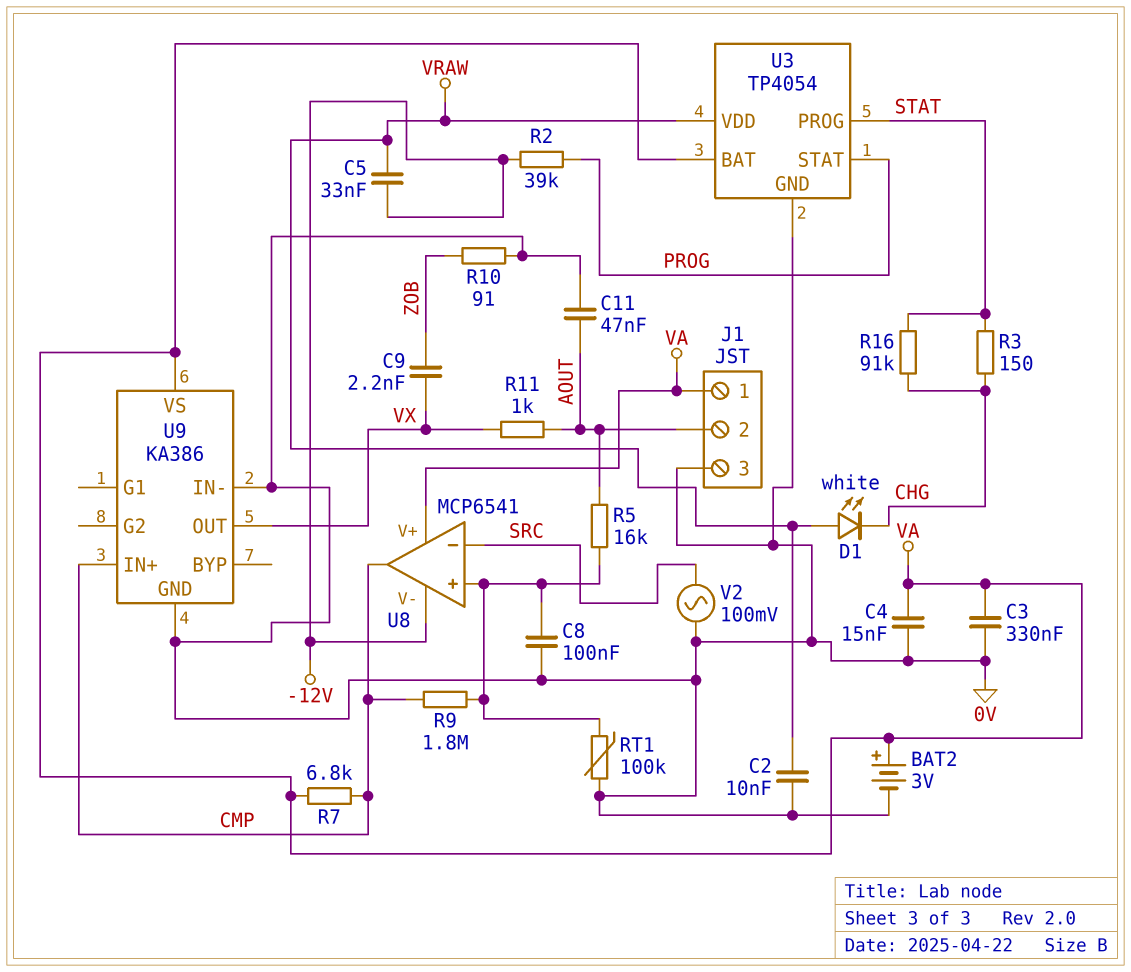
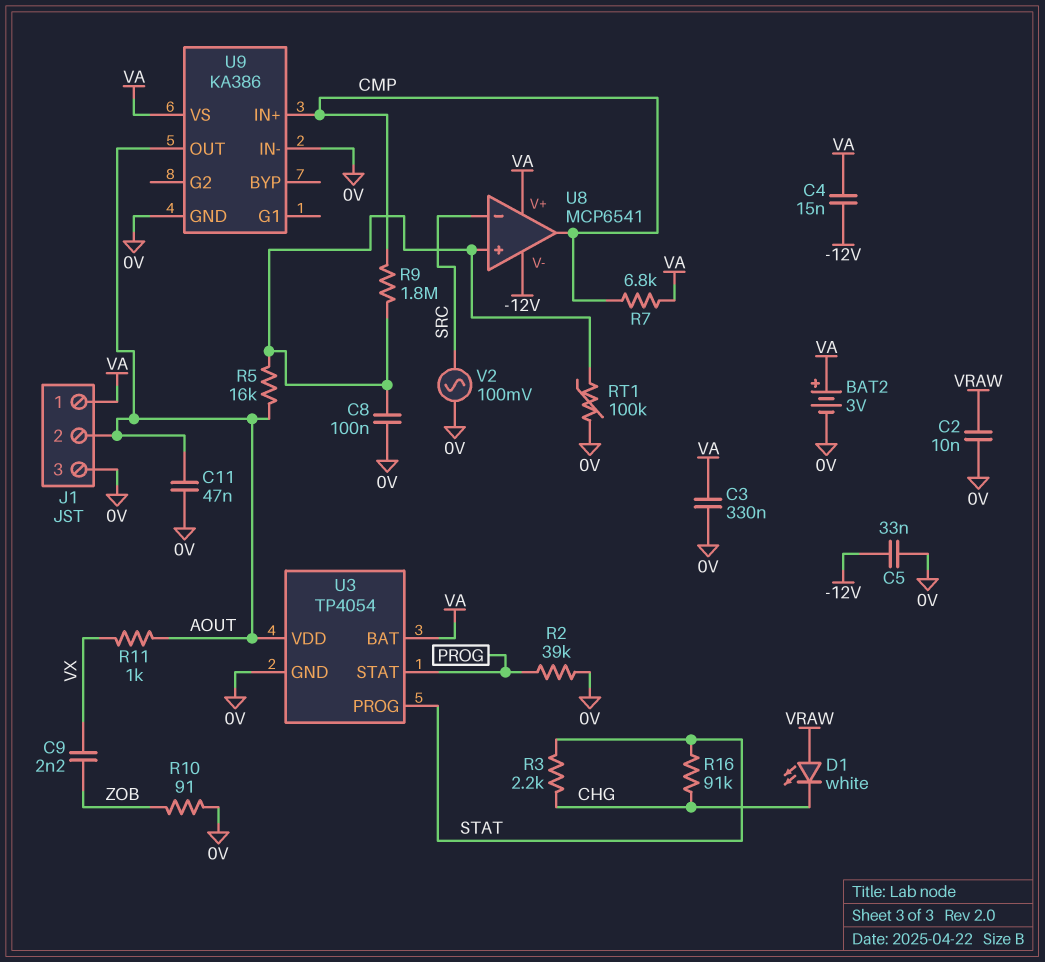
C4: 15nF (0V, VA) -> 15nF (-12V, VA)
C5: 33nF (-12V, VRAW) -> 33nF (-12V, 0V)
R2: 39k (-12V, PROG) -> 39k (0V, PROG)
R3: 150 (CHG, STAT) -> 2.2k (CHG, STAT)
U3 pin VDD: VRAW -> AOUT
U9 pin OUT: VX -> AOUT

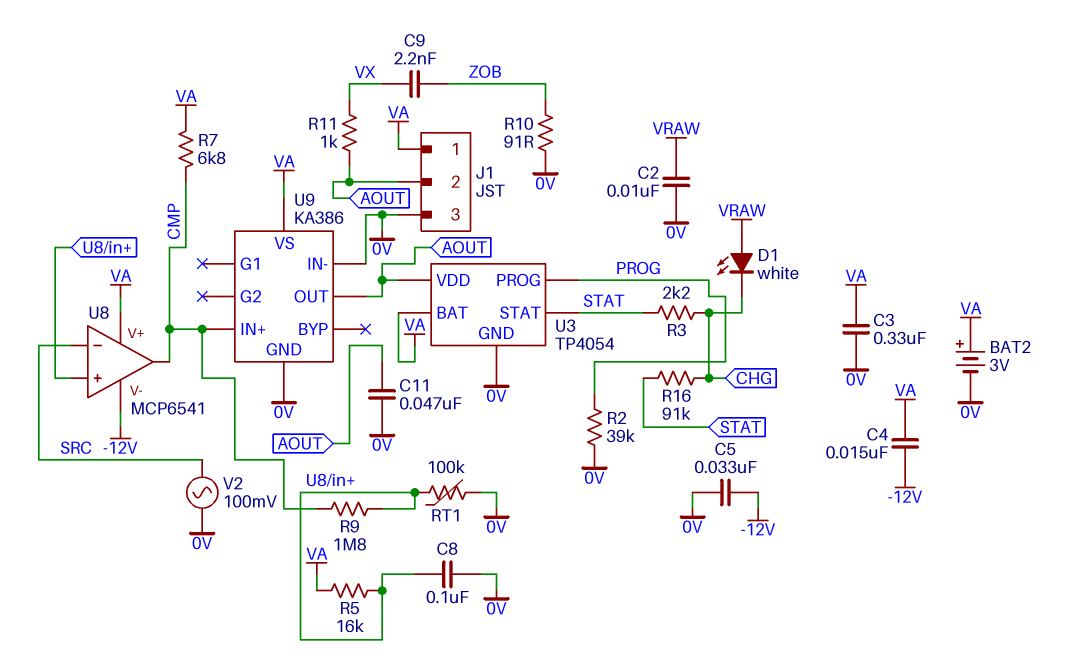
R5: 16k (AOUT, U8/in+) -> 16k (U8/in+, VA)
U3 pin PROG: STAT -> PROG
U3 pin STAT: PROG -> STAT

